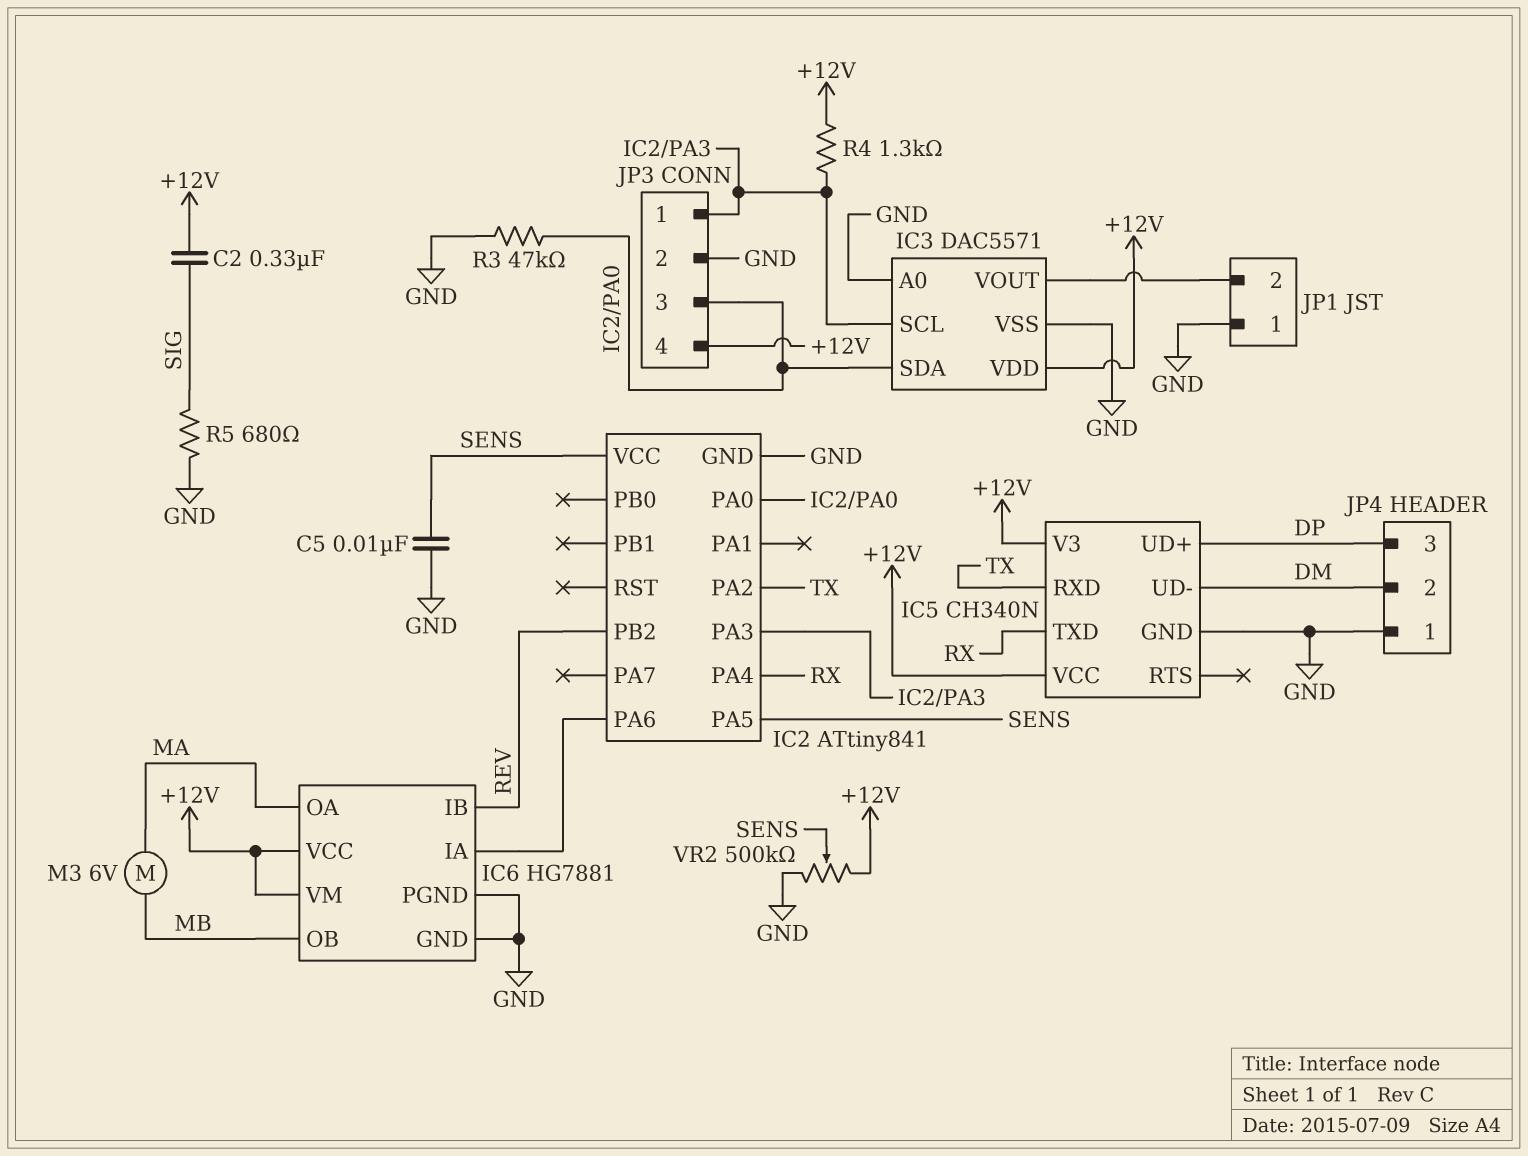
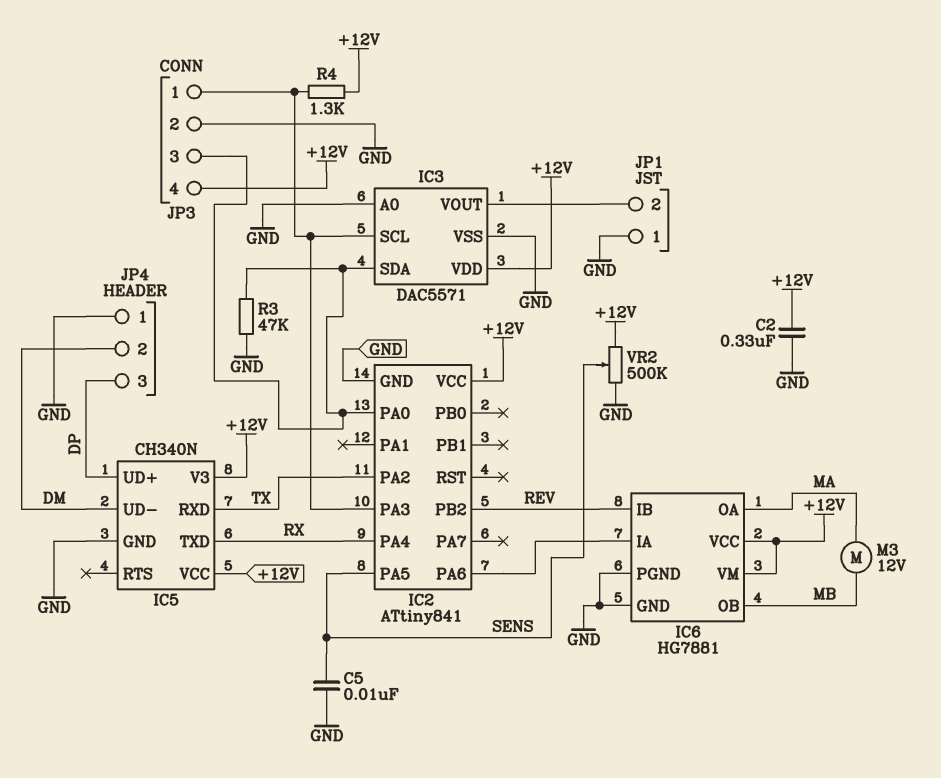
C2: 330nF (+12V, SIG) -> 330nF (+12V, GND)
IC2 pin VCC: SENS -> +12V
M3: motor 6V (MA, MB) -> motor 12V (MA, MB)
R5: 680 (GND, SIG) -> none

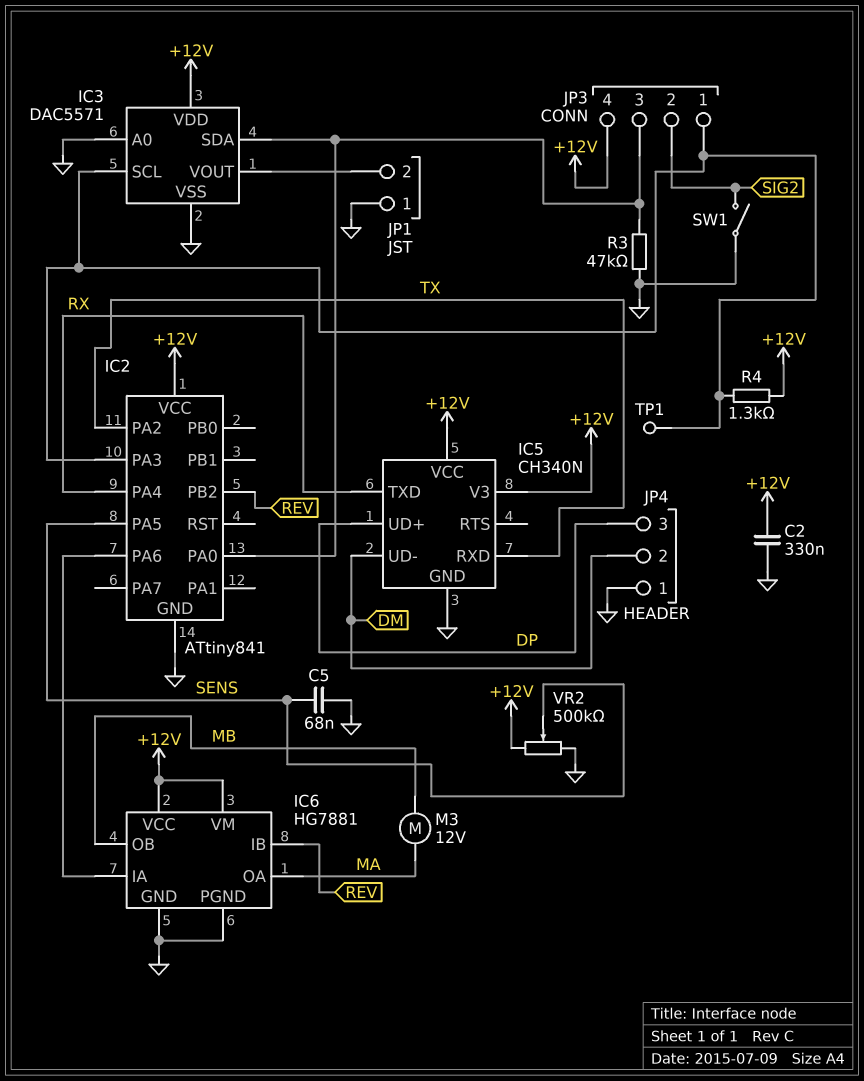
C5: 10nF (GND, SENS) -> 68nF (GND, SENS)
JP3 pin 2: GND -> SIG2
SW1: none -> switch (GND, SIG2)
TP1: none -> test point (IC2/PA3)

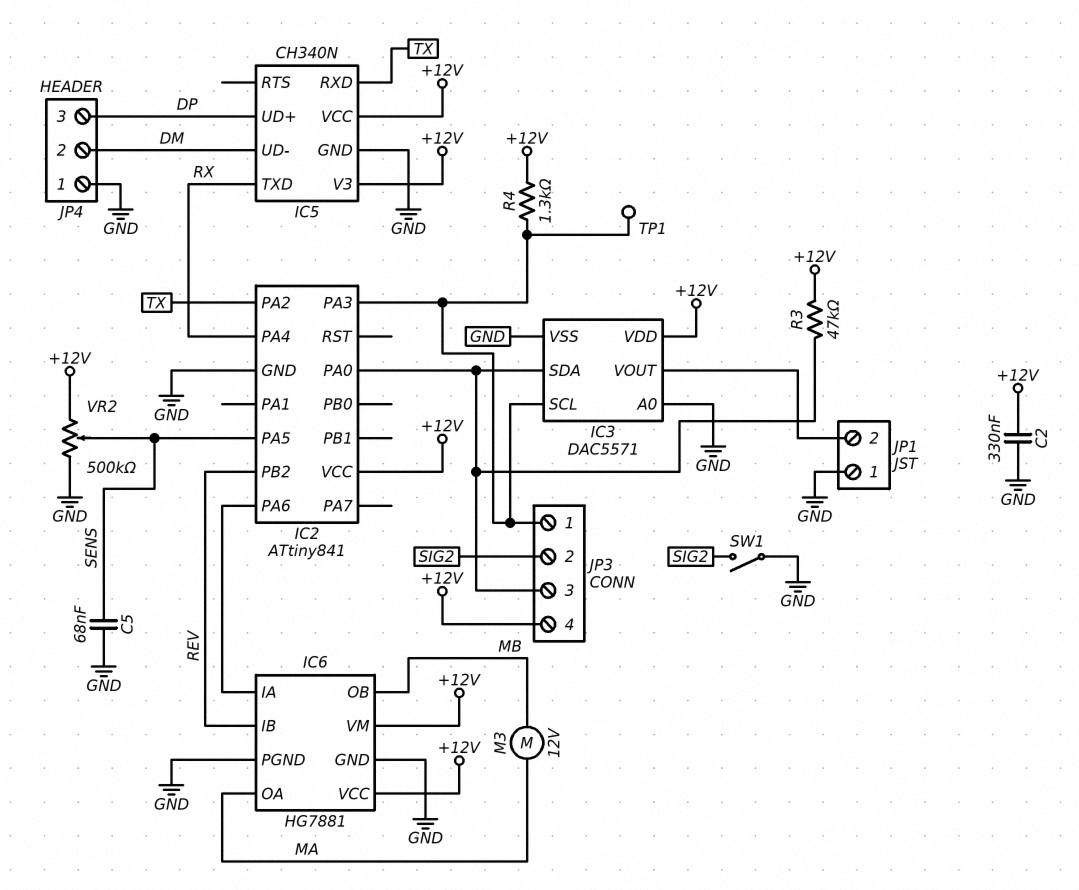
R3: 47k (GND, IC2/PA0) -> 47k (+12V, IC2/PA0)

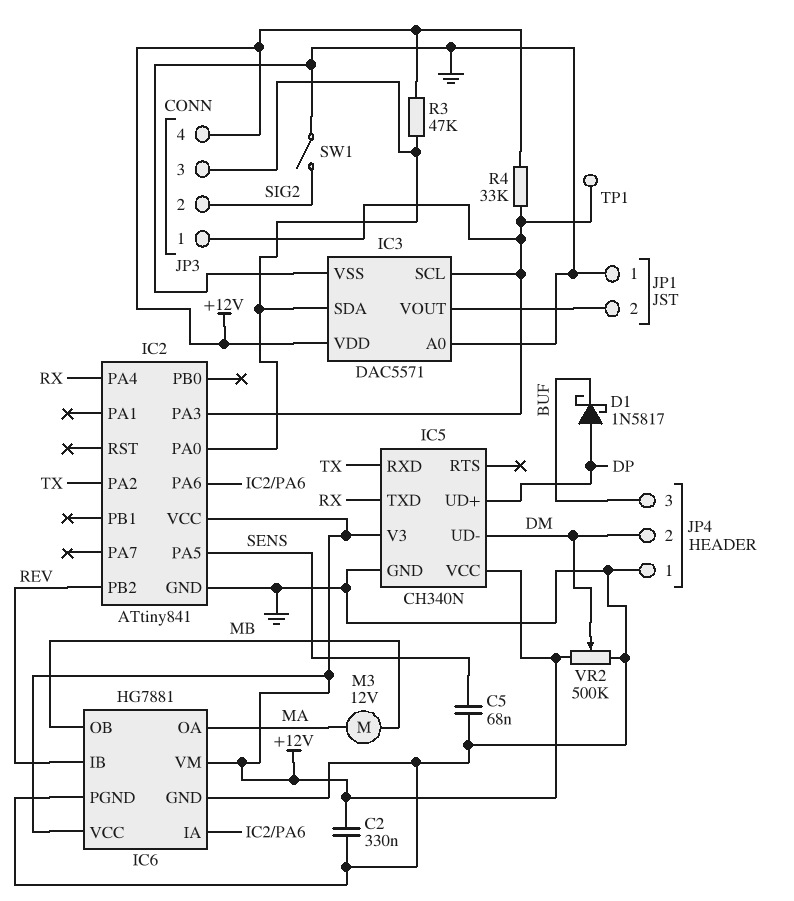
D1: none -> schottky 1N5817 (A DP, K BUF)
JP4 pin 3: DP -> BUF
R4: 1.3k (+12V, IC2/PA3) -> 33k (+12V, IC2/PA3)
VR2: 500k (+12V, GND, wiper SENS) -> 500k (+12V, GND, wiper DM)

